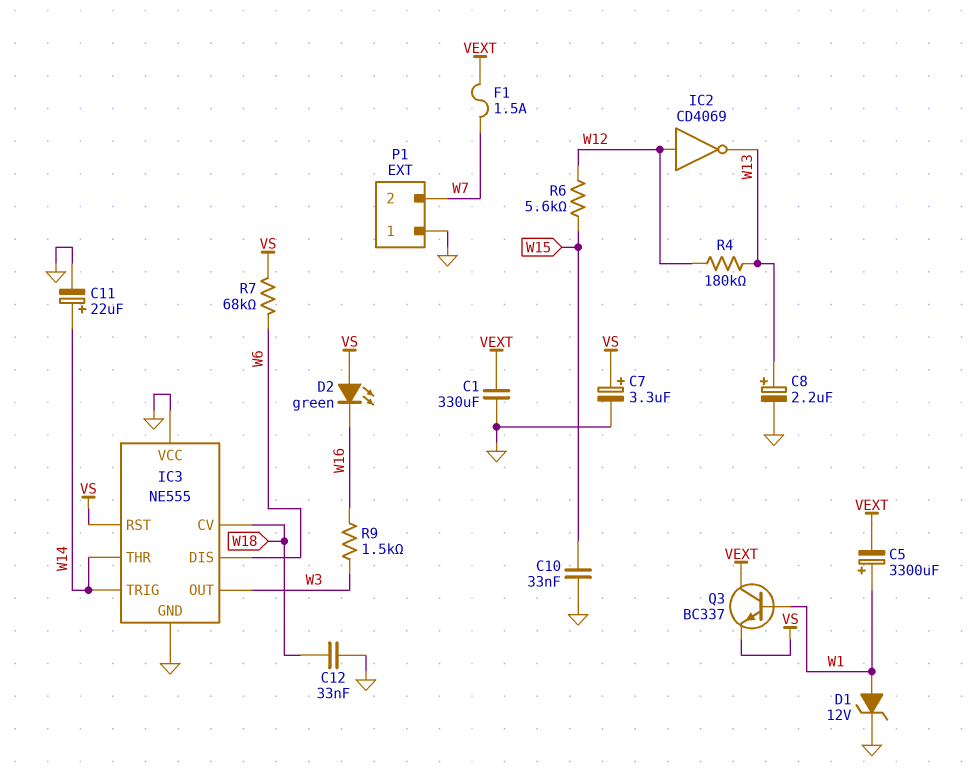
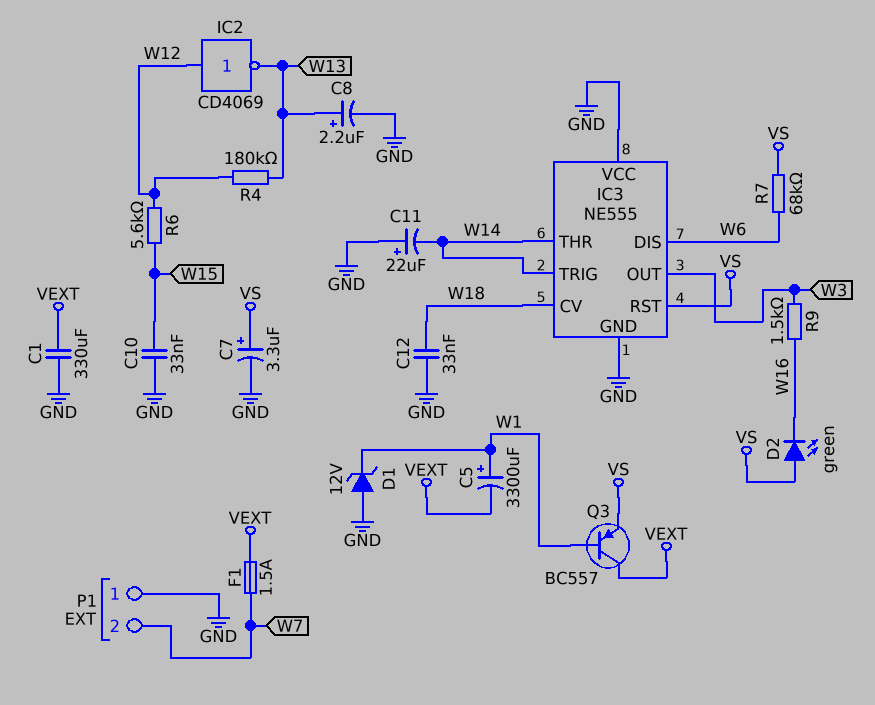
C11: 22uF (plus W14, minus GND) -> 22uF (plus GND, minus W14)
D1: zener 12V (A W1, K GND) -> zener 12V (A GND, K W1)
Q3: NPN BC337 (B W1, C VEXT, E VS) -> PNP BC557 (B W1, C VEXT, E VS)

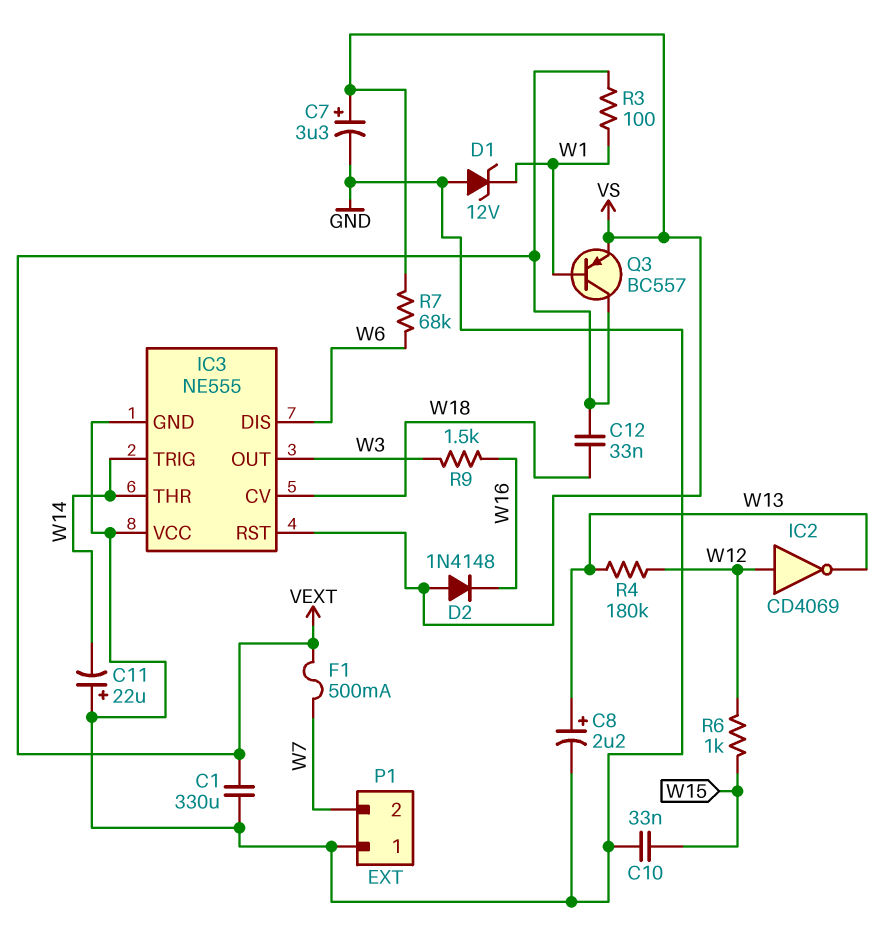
C5: 3300uF (plus W1, minus VEXT) -> none
C12: 33nF (GND, W18) -> 33nF (VEXT, W18)
D2: LED green (A VS, K W16) -> diode 1N4148 (A VS, K W16)
F1: 1.5A (VEXT, W7) -> 500mA (VEXT, W7)
R3: none -> 100 (VEXT, W1)
R6: 5.6k (W12, W15) -> 1k (W12, W15)

